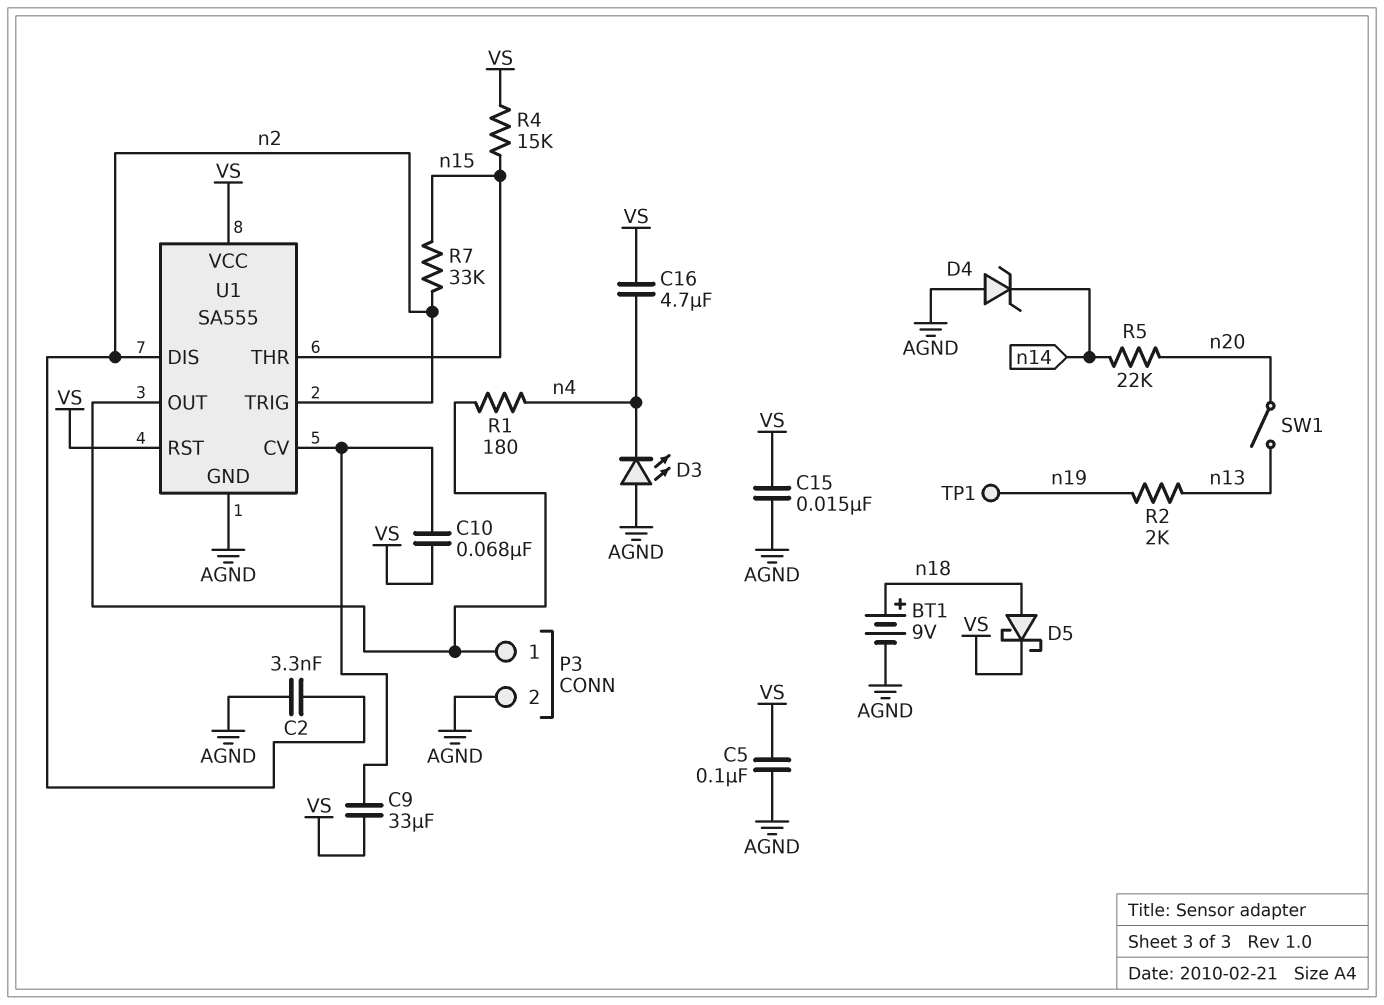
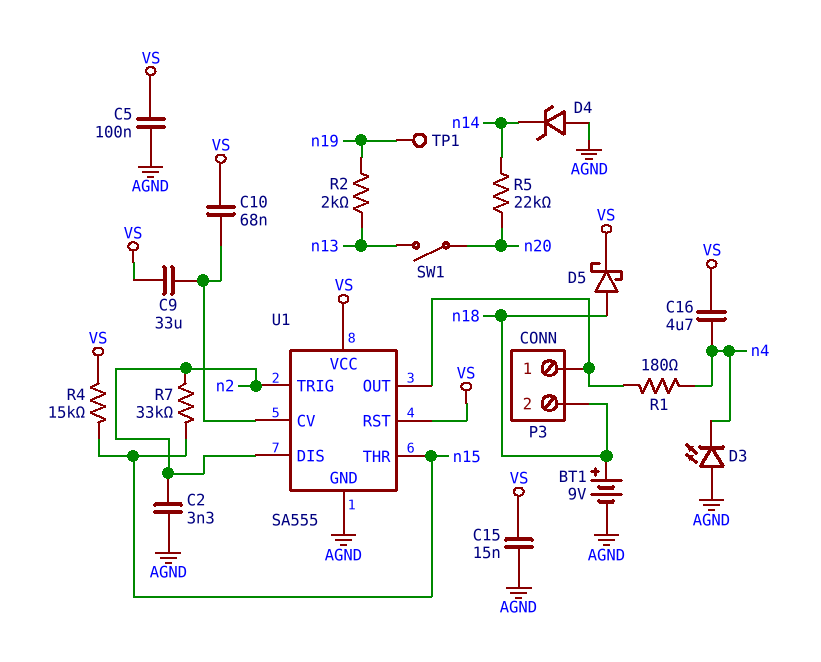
P3 pin 2: AGND -> n18

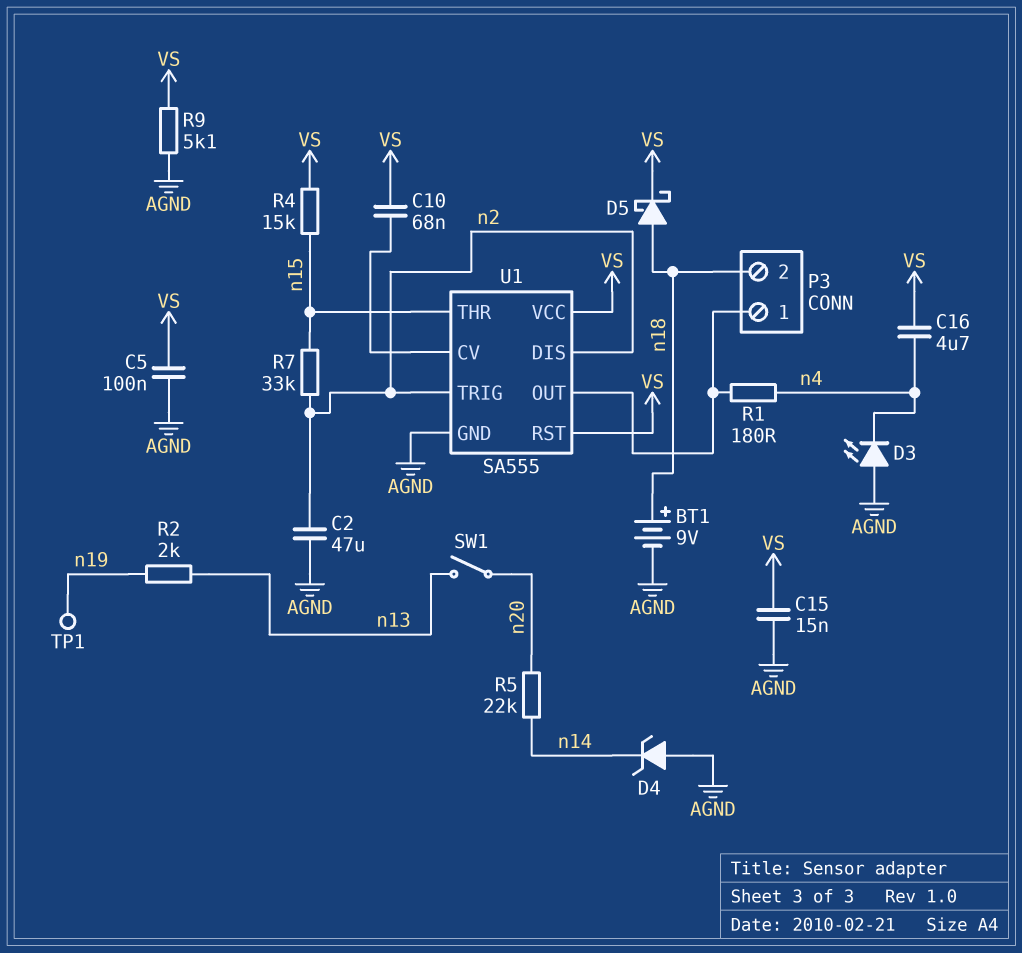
C2: 3.3nF (AGND, n2) -> 47uF (AGND, n2)
C9: 33uF (U1/CV, VS) -> none
R9: none -> 5.1k (AGND, VS)

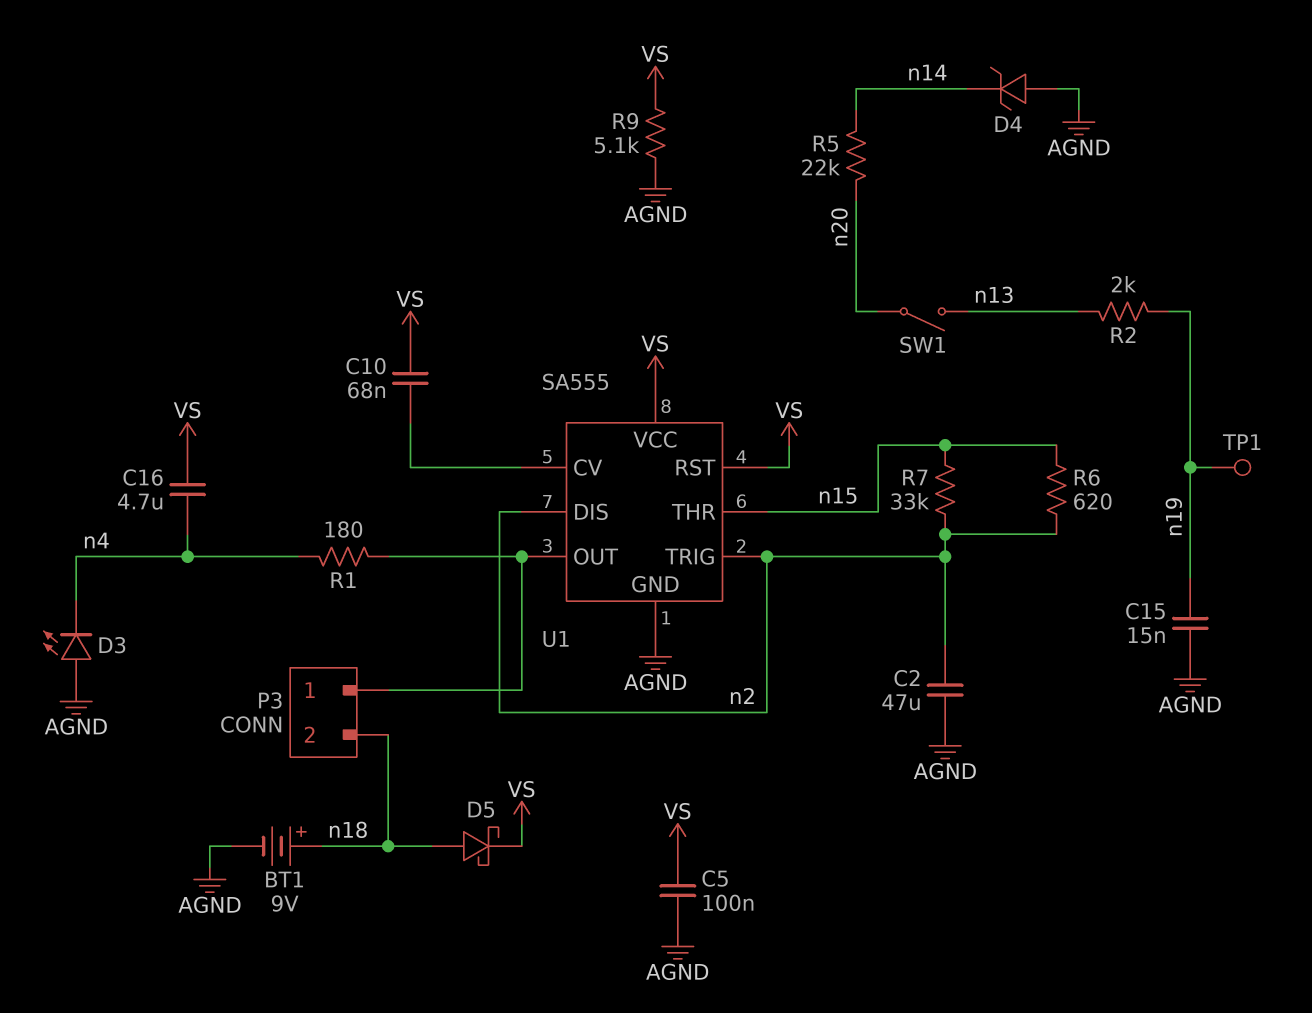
C15: 15nF (AGND, VS) -> 15nF (AGND, n19)
R4: 15k (VS, n15) -> none
R6: none -> 620 (n2, n15)

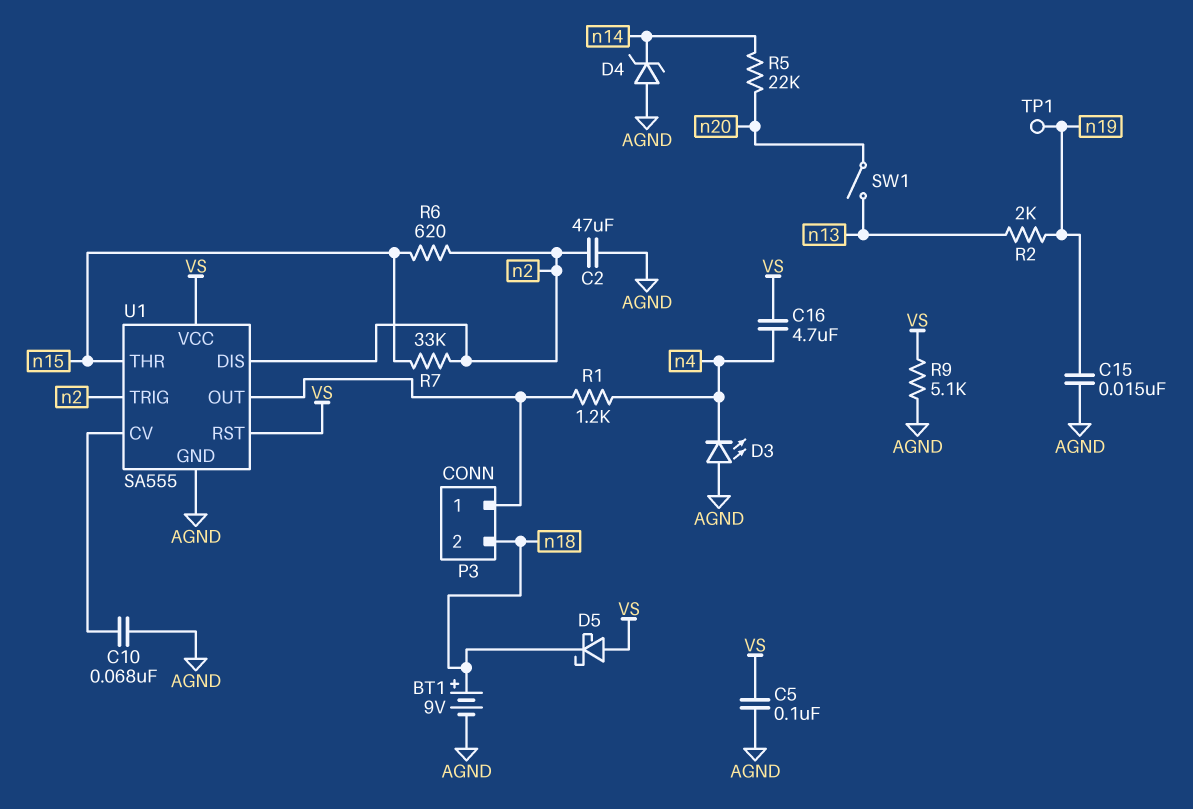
C10: 68nF (U1/CV, VS) -> 68nF (AGND, U1/CV)
D5: schottky (A n18, K VS) -> schottky (A VS, K n18)
R1: 180 (P3/1, n4) -> 1.2k (P3/1, n4)

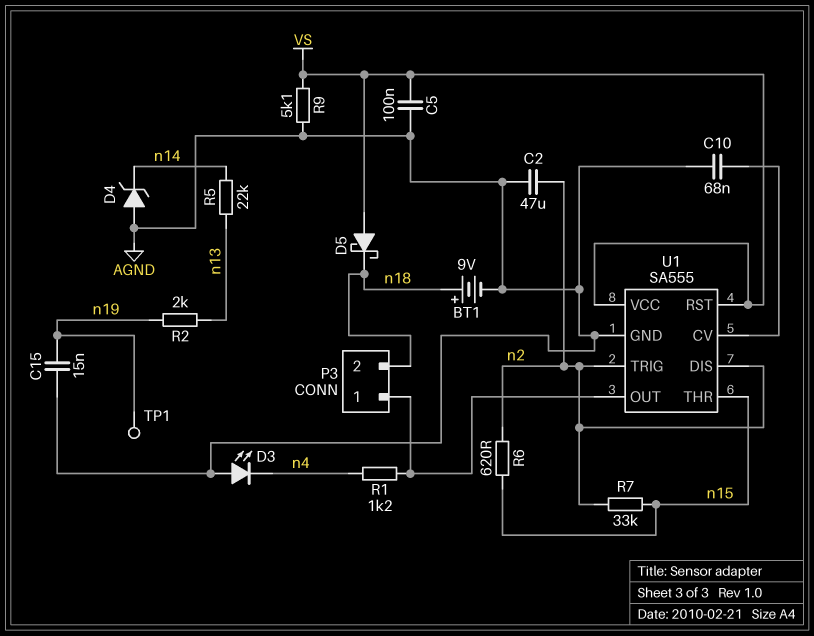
C16: 4.7uF (VS, n4) -> none
R5: 22k (n14, n20) -> 22k (n13, n14)
SW1: switch (n13, n20) -> none

